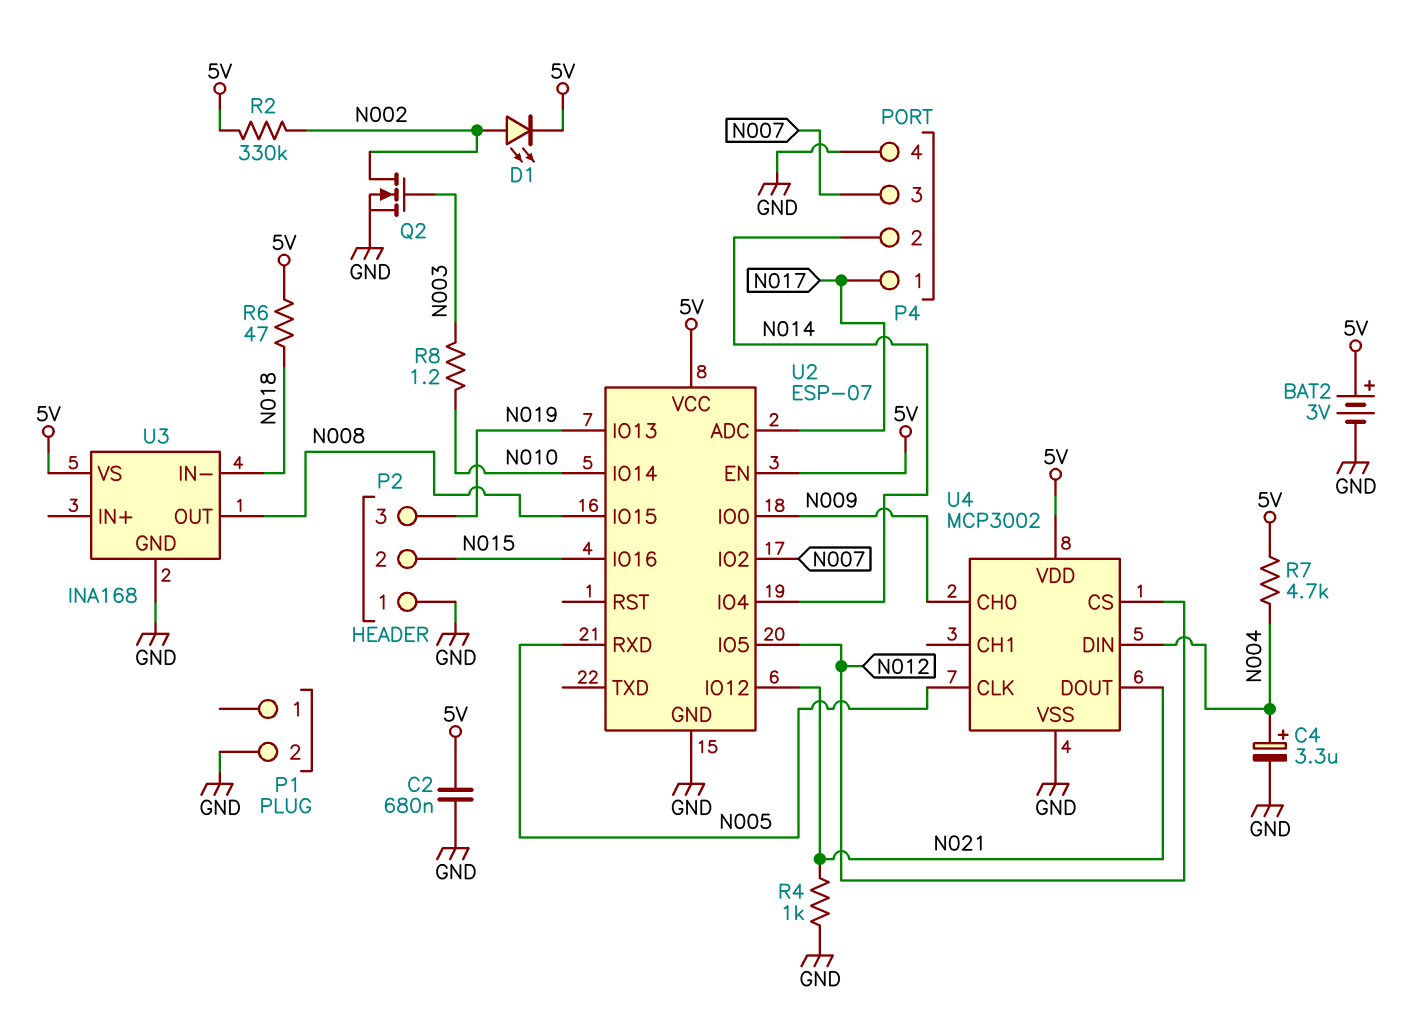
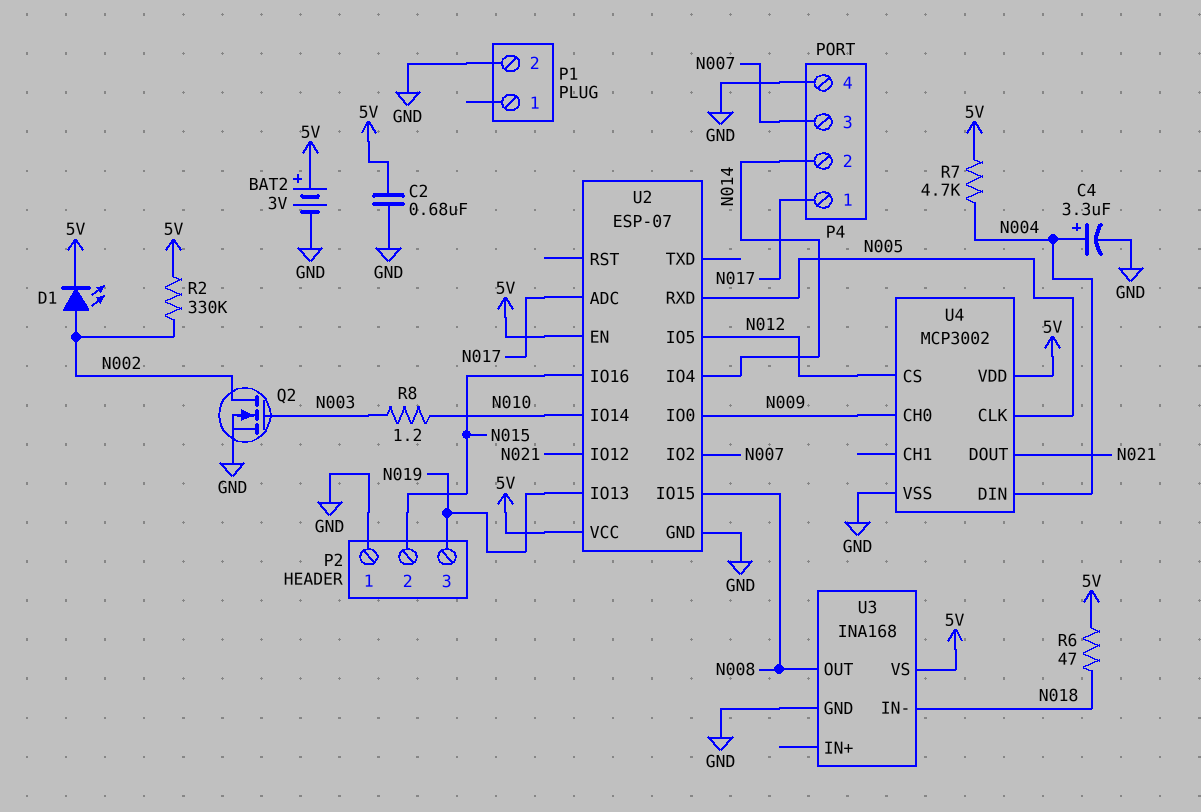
R4: 1k (GND, N021) -> none

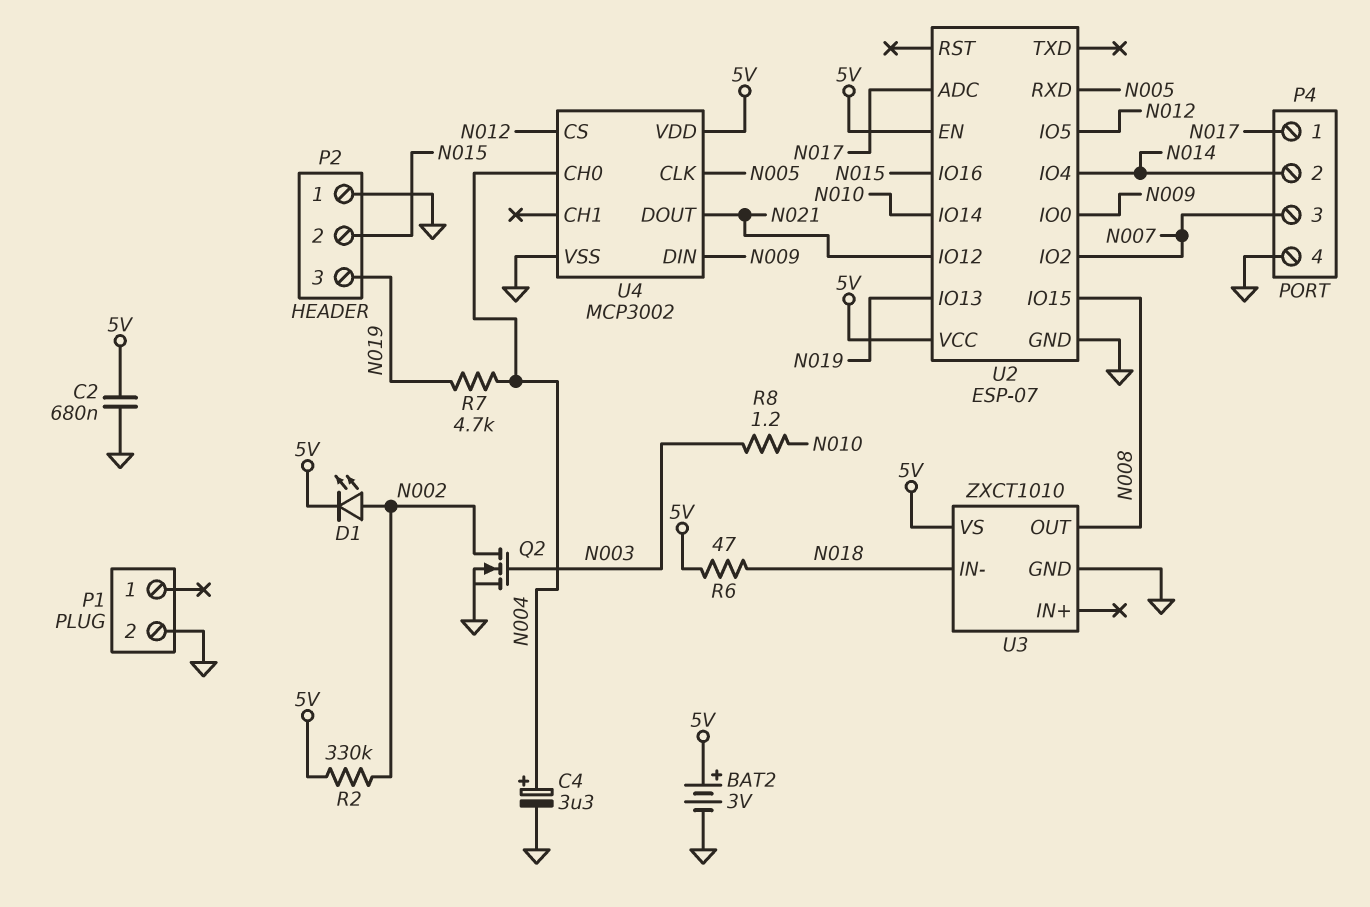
R7: 4.7k (5V, N004) -> 4.7k (N004, N019)
U3: INA168 -> ZXCT1010
U4 pin CH0: N009 -> N004
U4 pin DIN: N004 -> N009

